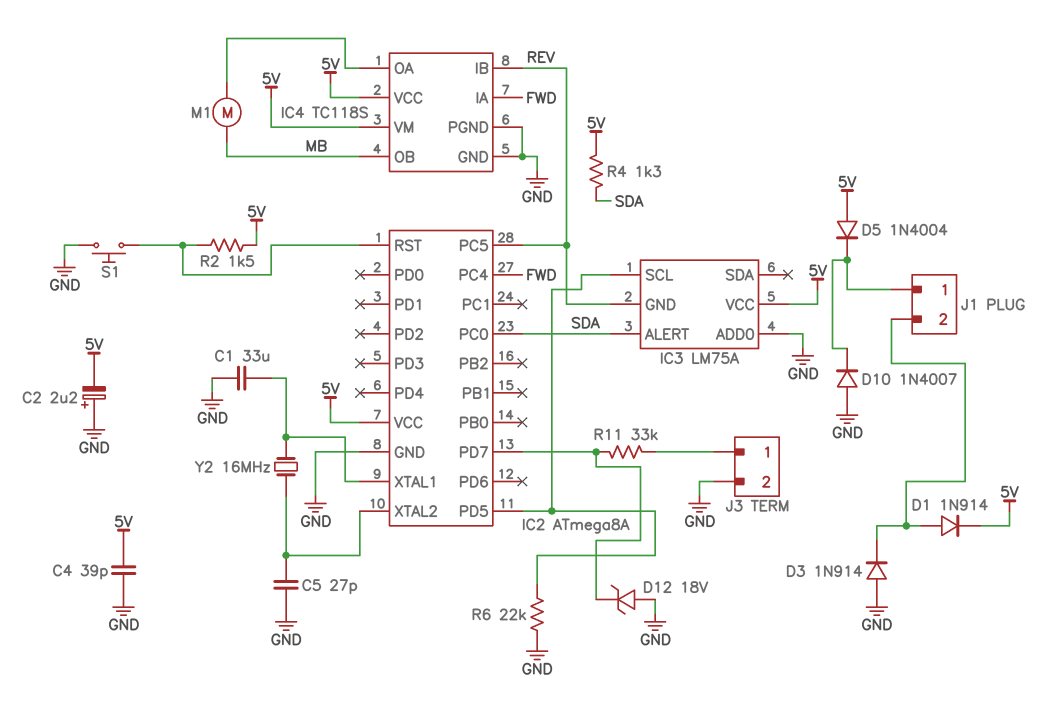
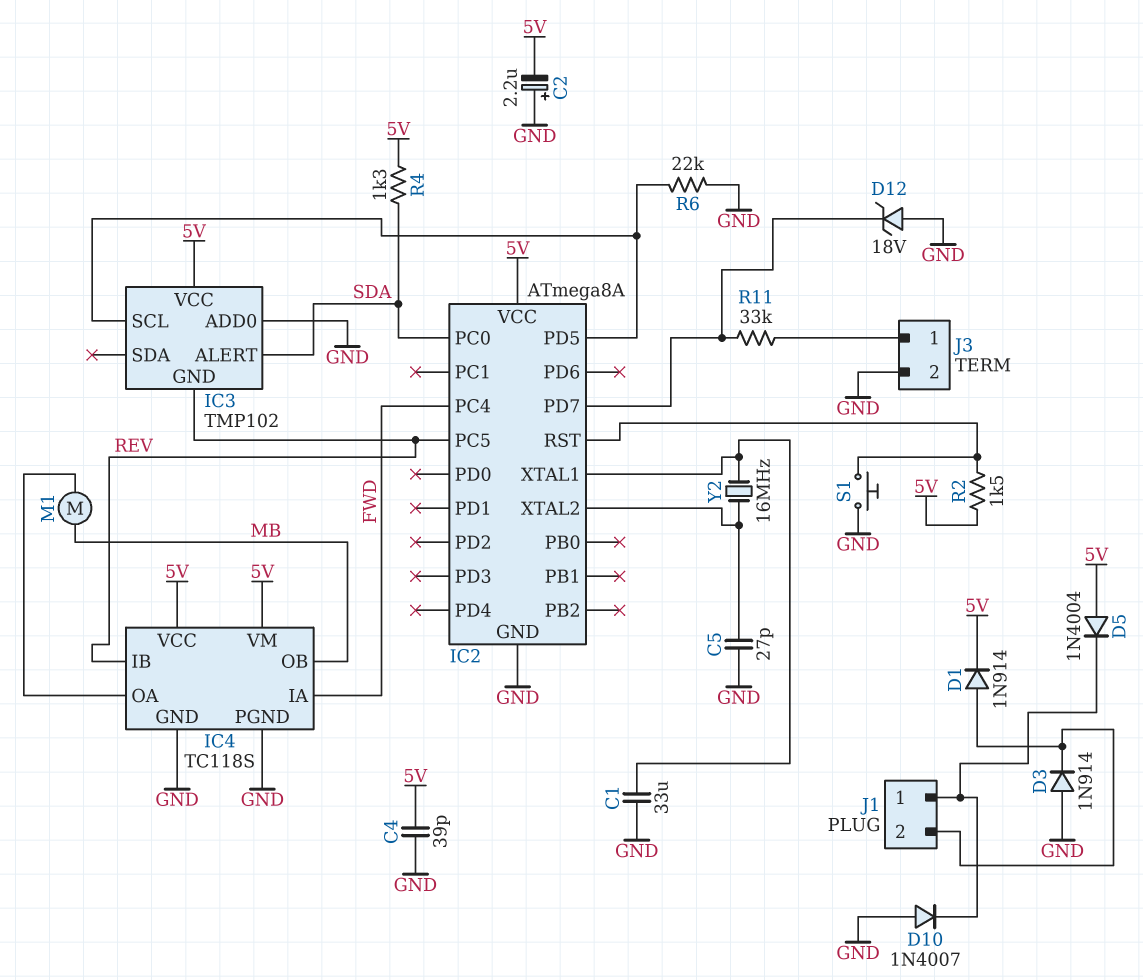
IC3: LM75A -> TMP102

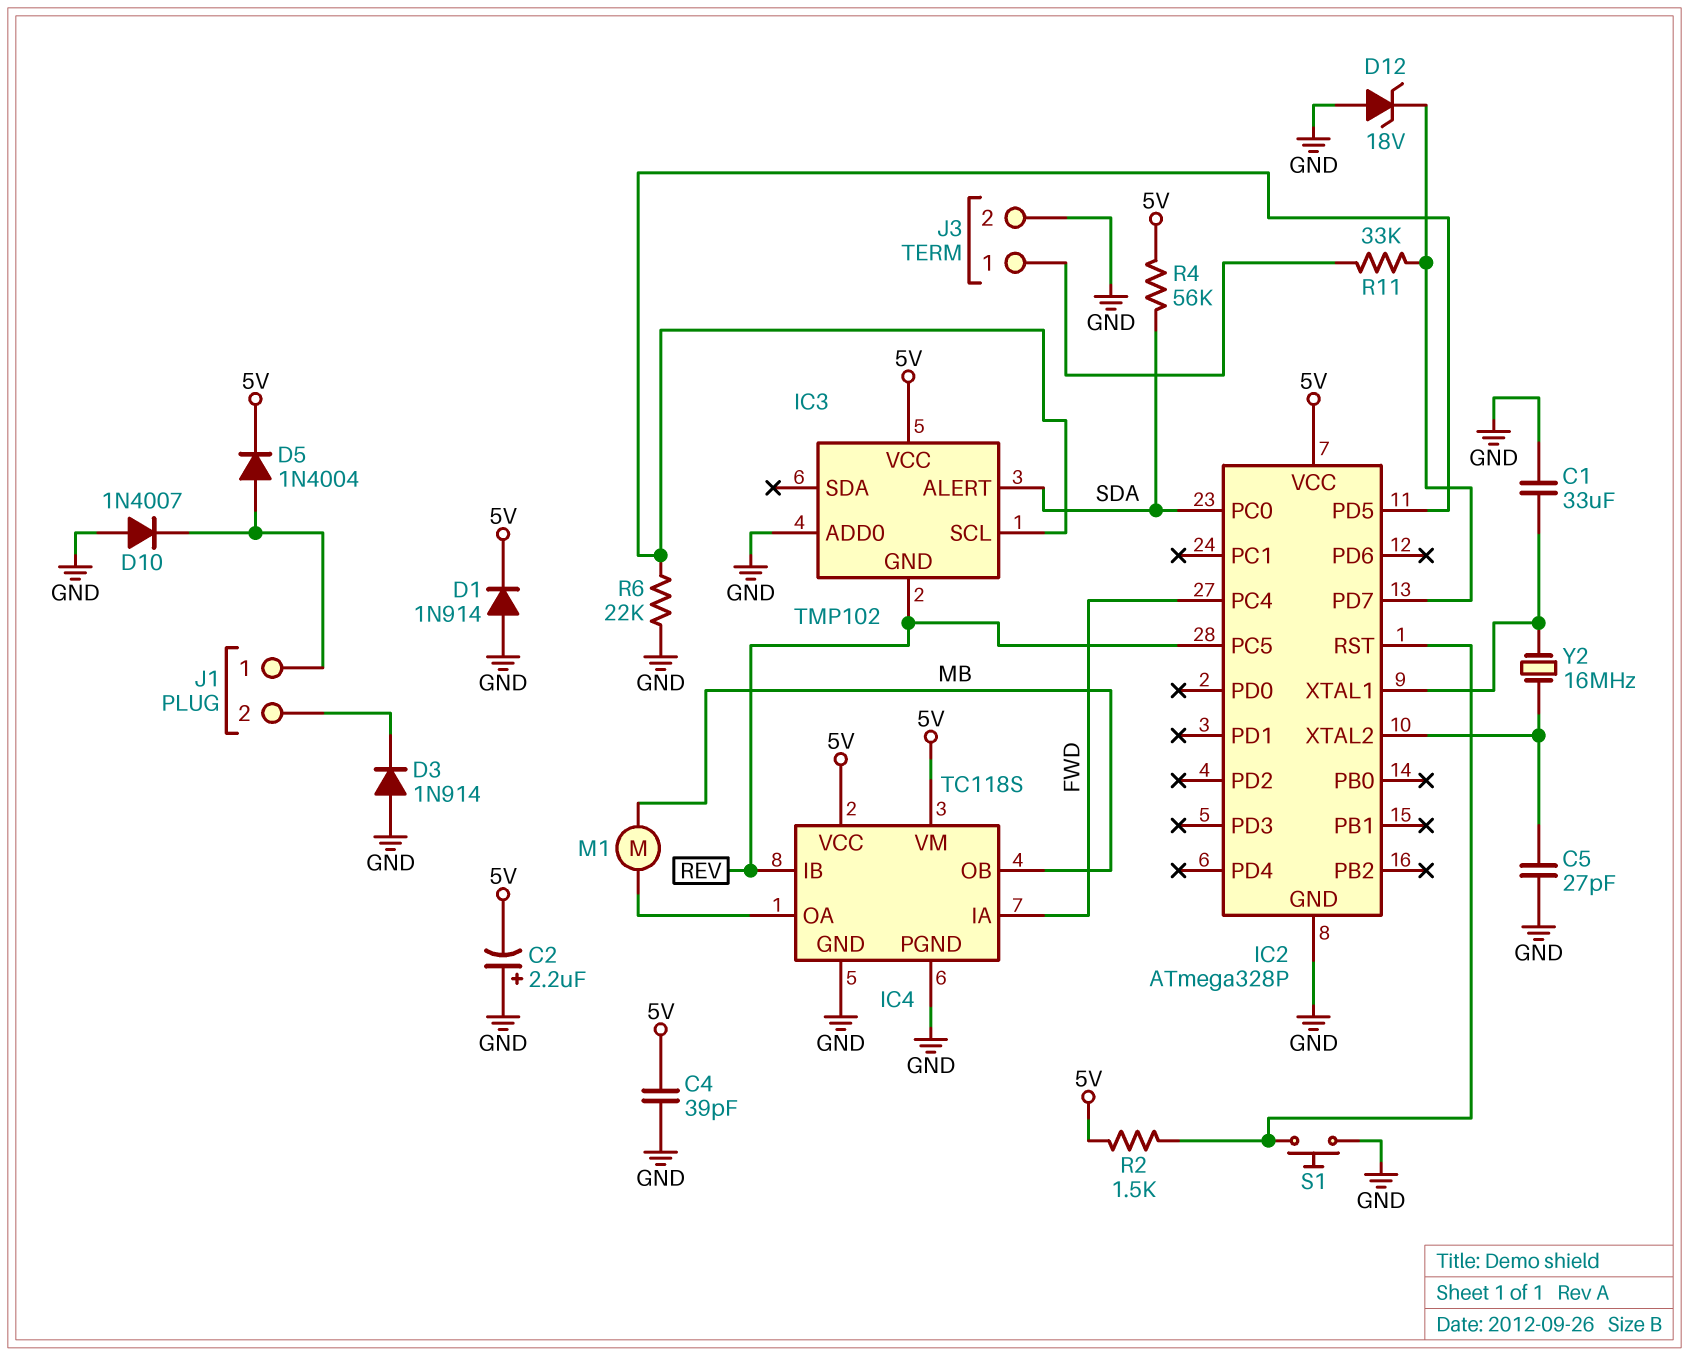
D1: diode 1N914 (A J1/2, K 5V) -> diode 1N914 (A GND, K 5V)
D5: diode 1N4004 (A 5V, K J1/1) -> diode 1N4004 (A J1/1, K 5V)
IC2: ATmega8A -> ATmega328P
R4: 1.3k (5V, SDA) -> 56k (5V, SDA)

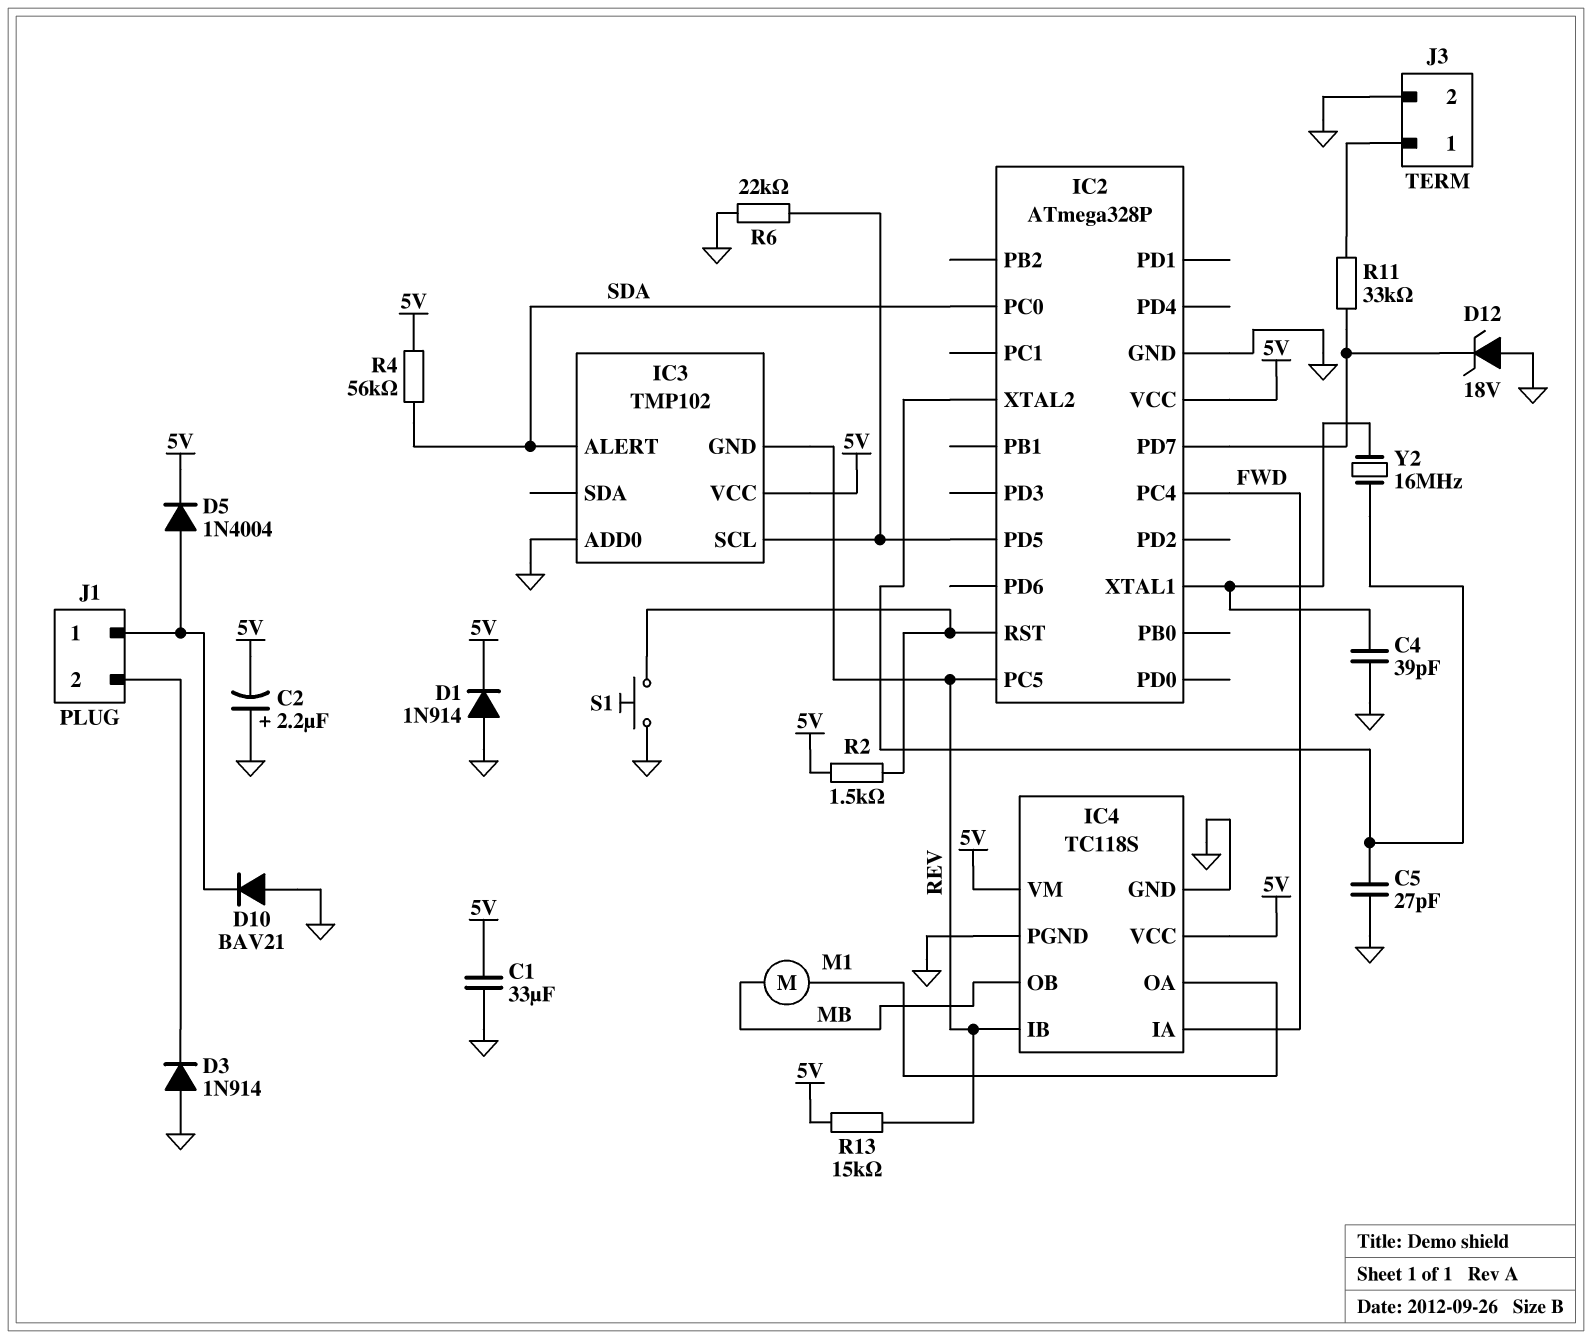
C1: 33uF (GND, IC2/XTAL1) -> 33uF (5V, GND)
C4: 39pF (5V, GND) -> 39pF (GND, IC2/XTAL1)
D10: diode 1N4007 (A GND, K J1/1) -> diode BAV21 (A GND, K J1/1)
R13: none -> 15k (5V, REV)

